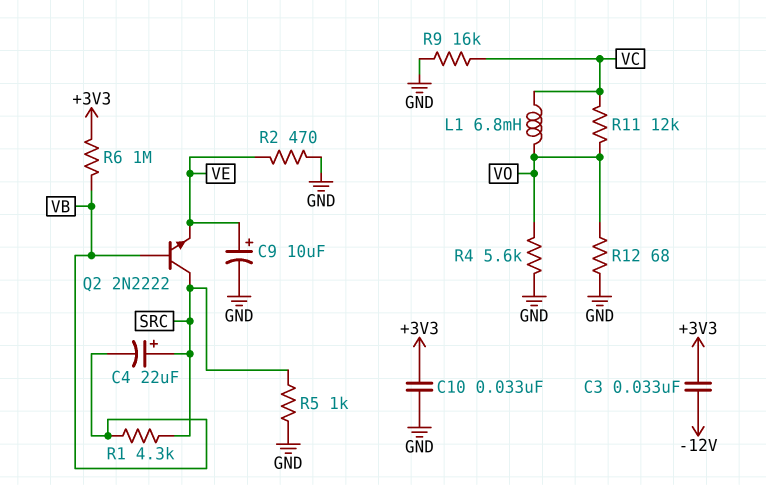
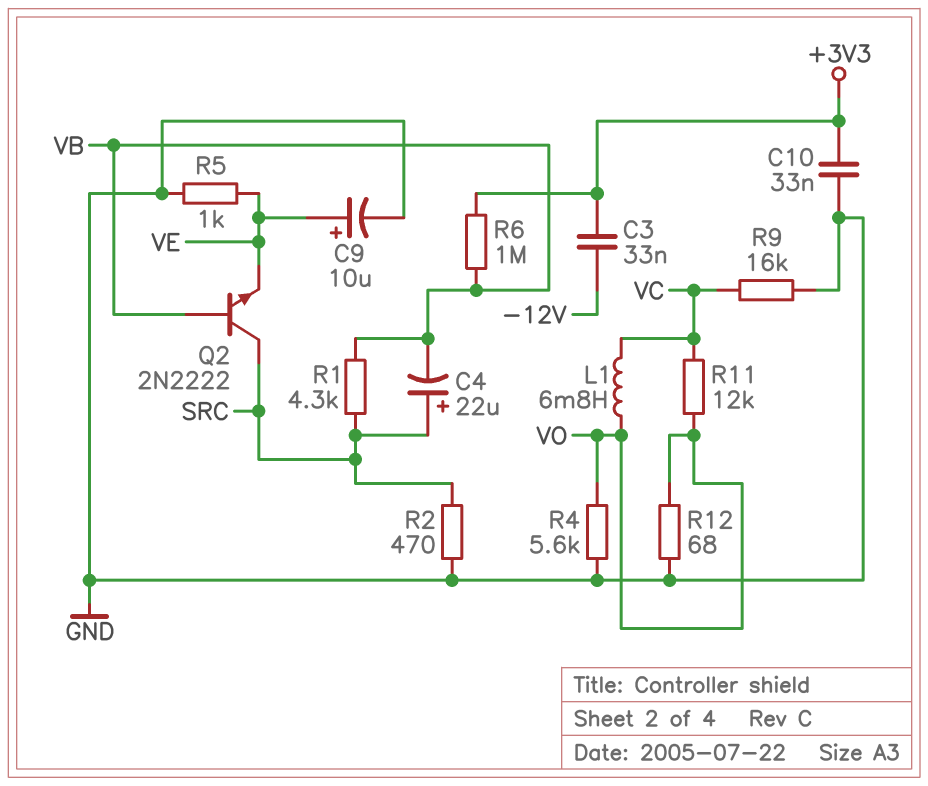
R2: 470 (GND, VE) -> 470 (GND, SRC)
R5: 1k (GND, SRC) -> 1k (GND, VE)

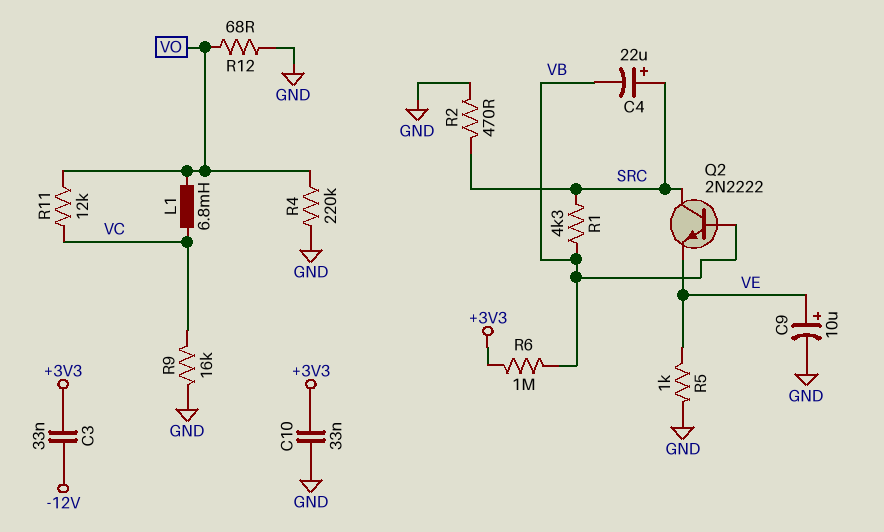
R4: 5.6k (GND, VO) -> 220k (GND, VO)

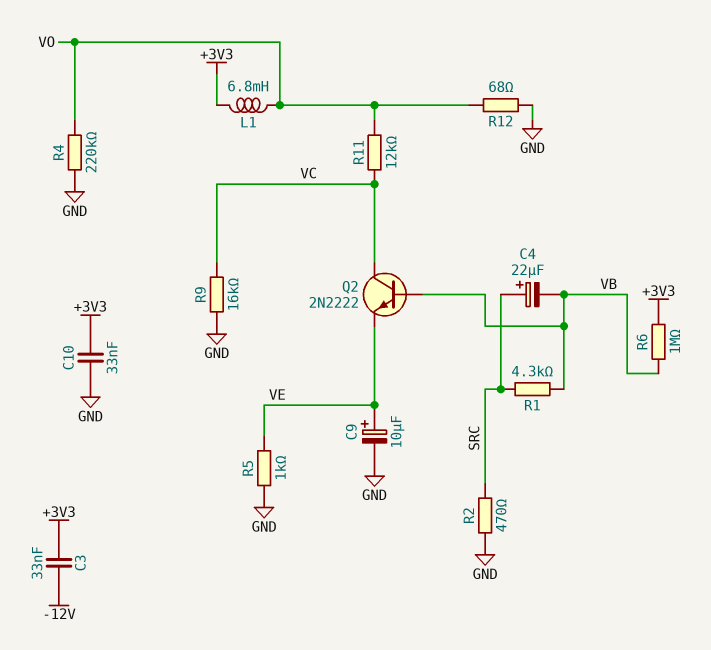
L1: 6.8mH (VC, VO) -> 6.8mH (+3V3, VO)
Q2: NPN 2N2222 (B VB, C SRC, E VE) -> NPN 2N2222 (B VB, C VC, E VE)

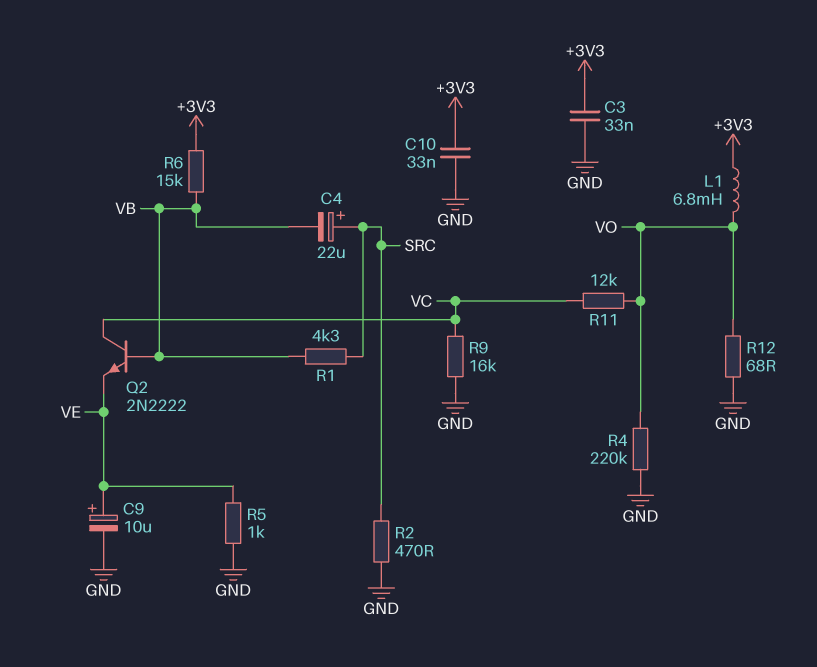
C3: 33nF (+3V3, -12V) -> 33nF (+3V3, GND)
R6: 1M (+3V3, VB) -> 15k (+3V3, VB)

